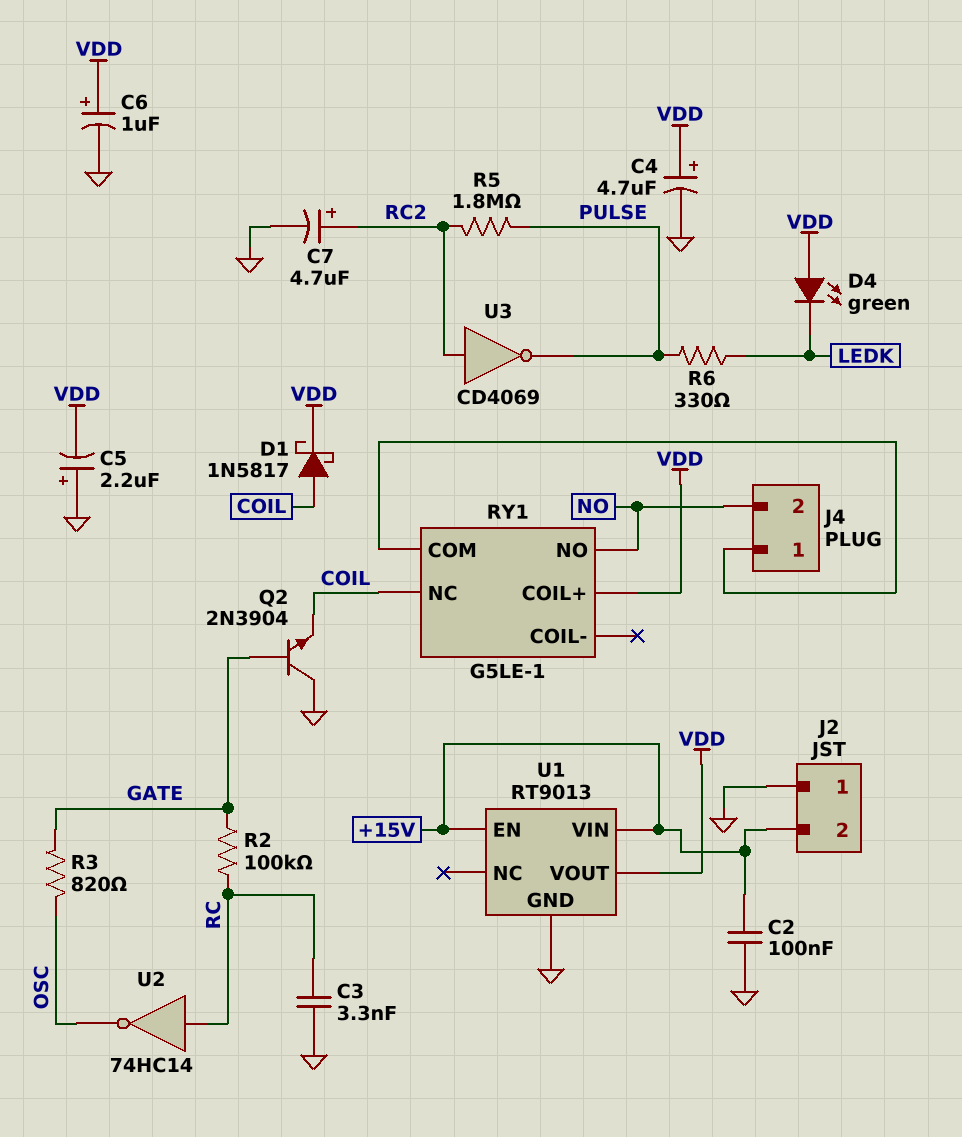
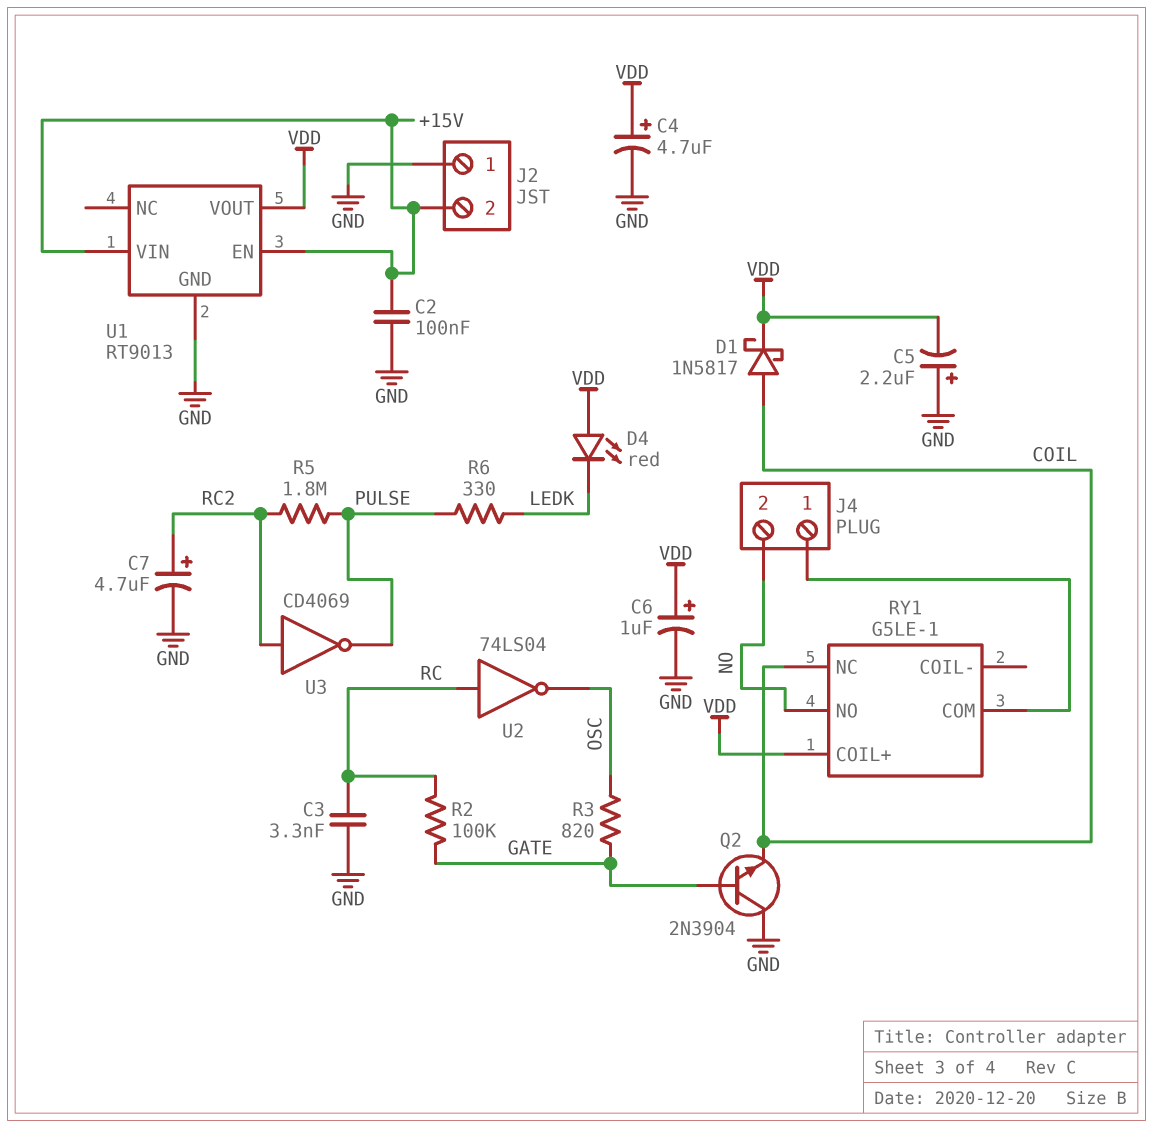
D4: LED green (A VDD, K LEDK) -> LED red (A VDD, K LEDK)
U2: NOT 74HC14 (in RC, out OSC) -> NOT 74LS04 (in RC, out OSC)

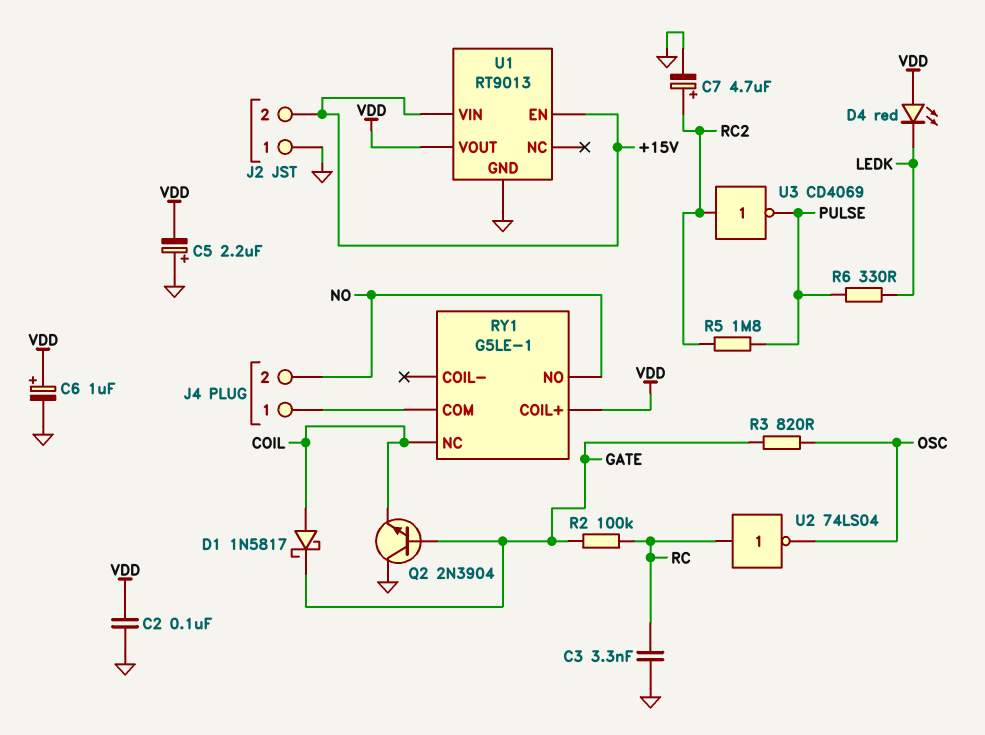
C2: 100nF (+15V, GND) -> 100nF (GND, VDD)
C4: 4.7uF (plus VDD, minus GND) -> none
D1: schottky 1N5817 (A COIL, K VDD) -> schottky 1N5817 (A COIL, K GATE)

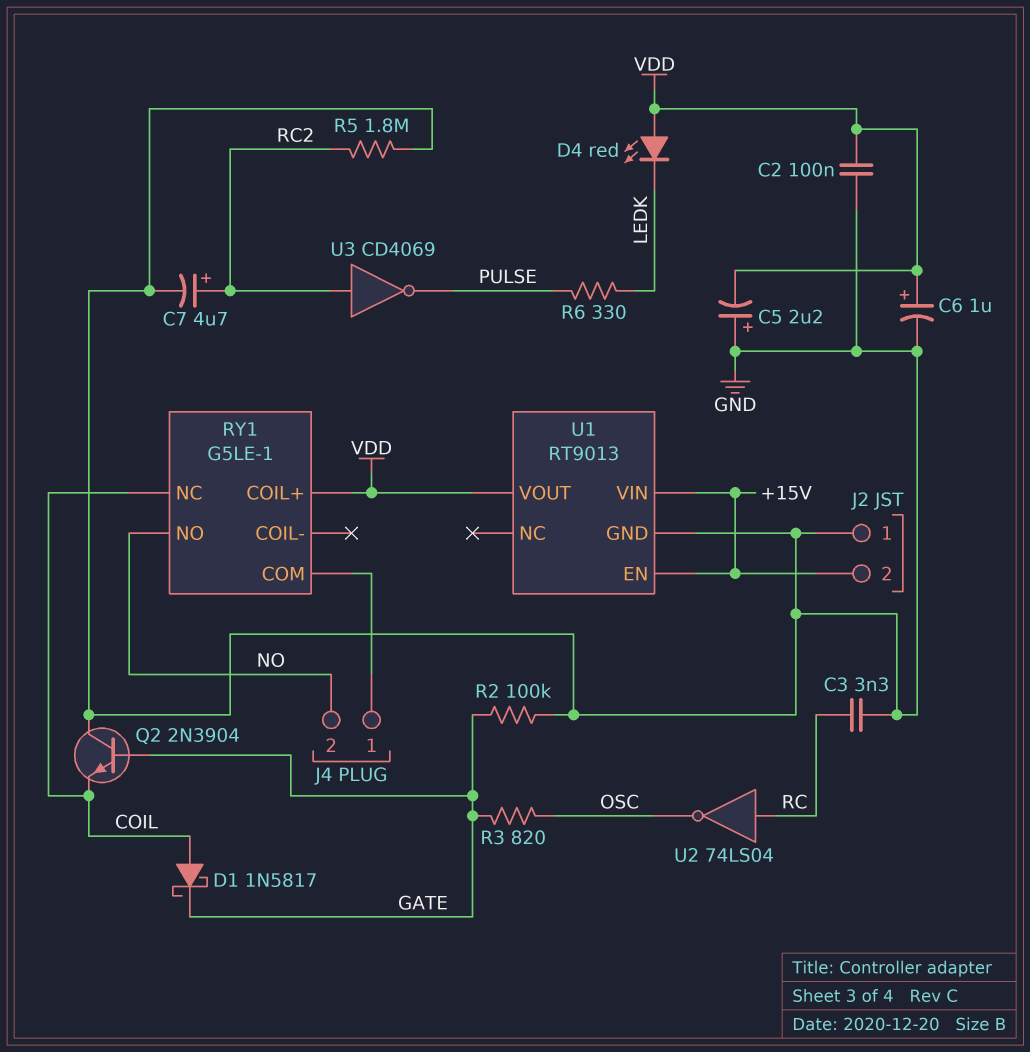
R2: 100k (GATE, RC) -> 100k (GATE, GND)
R5: 1.8M (PULSE, RC2) -> 1.8M (GND, RC2)

